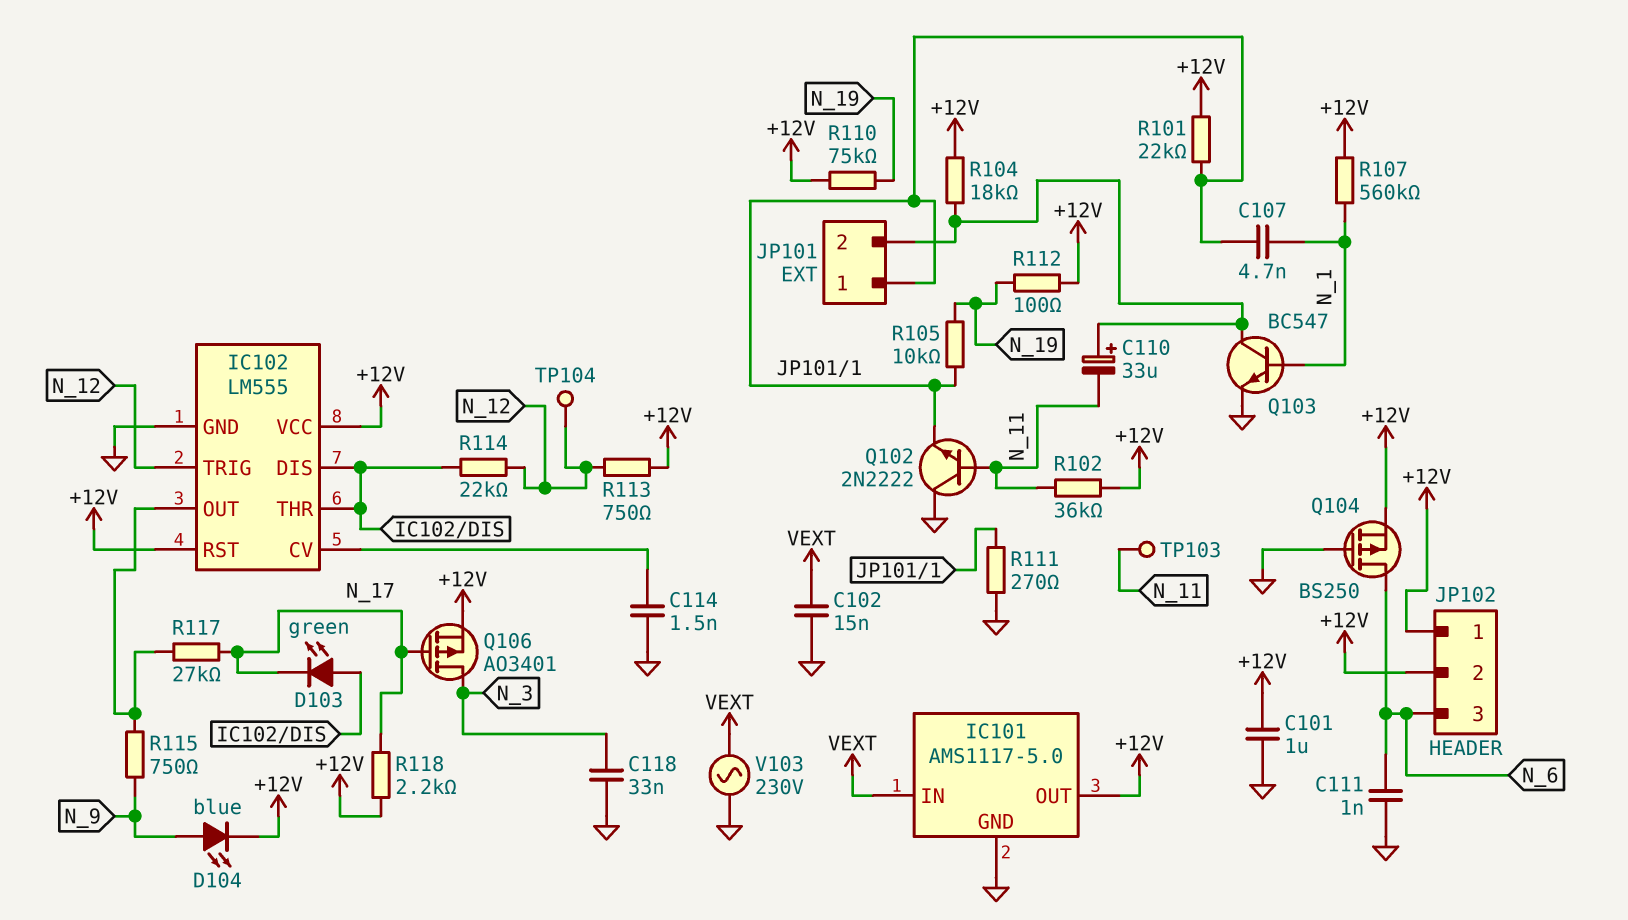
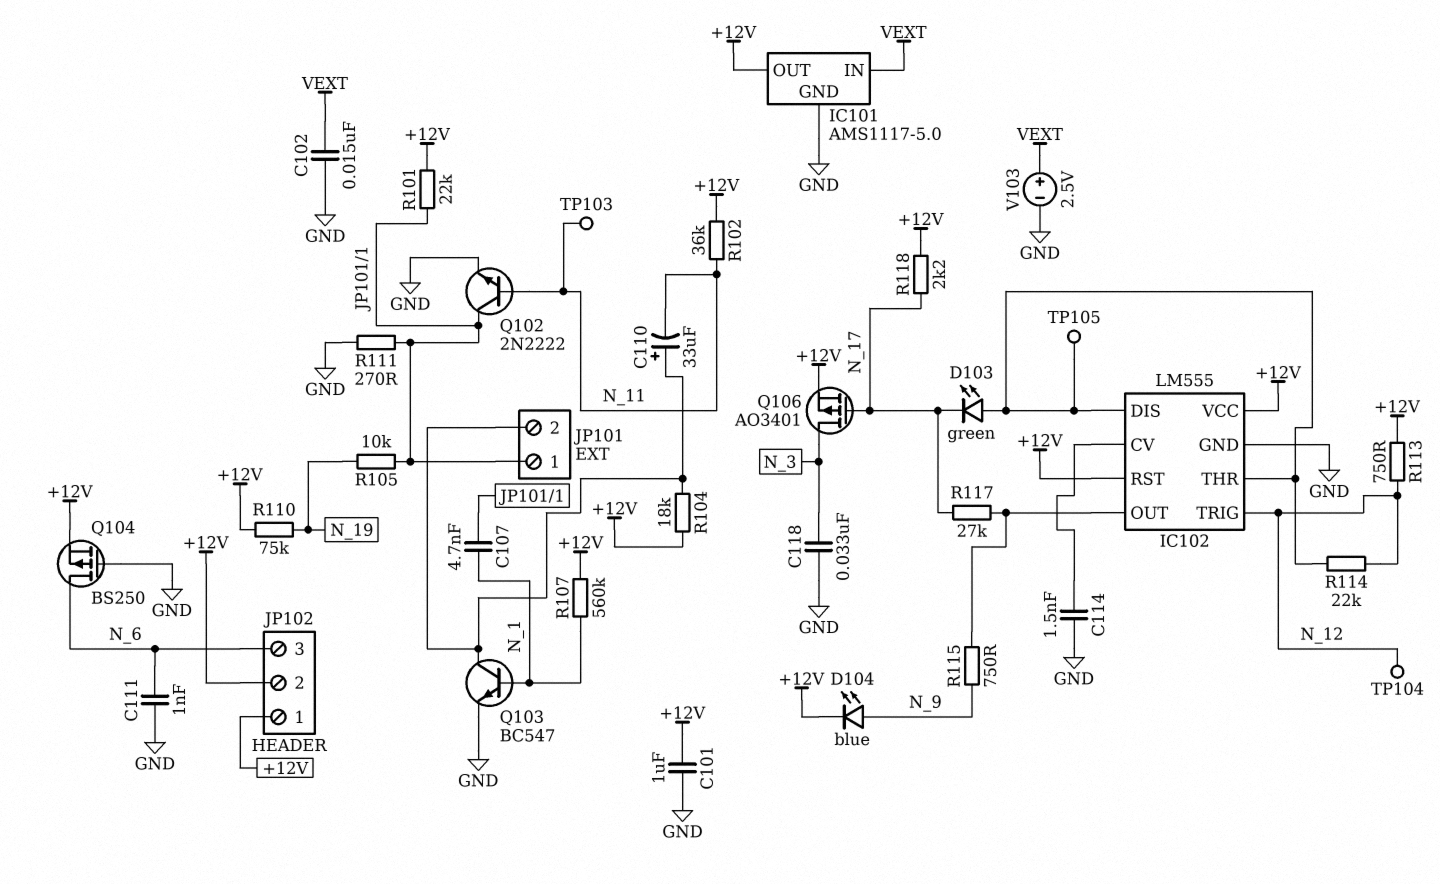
Q102: NPN 2N2222 (B N_11, C GND, E JP101/1) -> NPN 2N2222 (B N_11, C JP101/1, E GND)
R112: 100 (+12V, N_19) -> none
TP105: none -> test point (IC102/DIS)
V103: AC 230V (GND, VEXT) -> 2.5V (plus VEXT, minus GND)

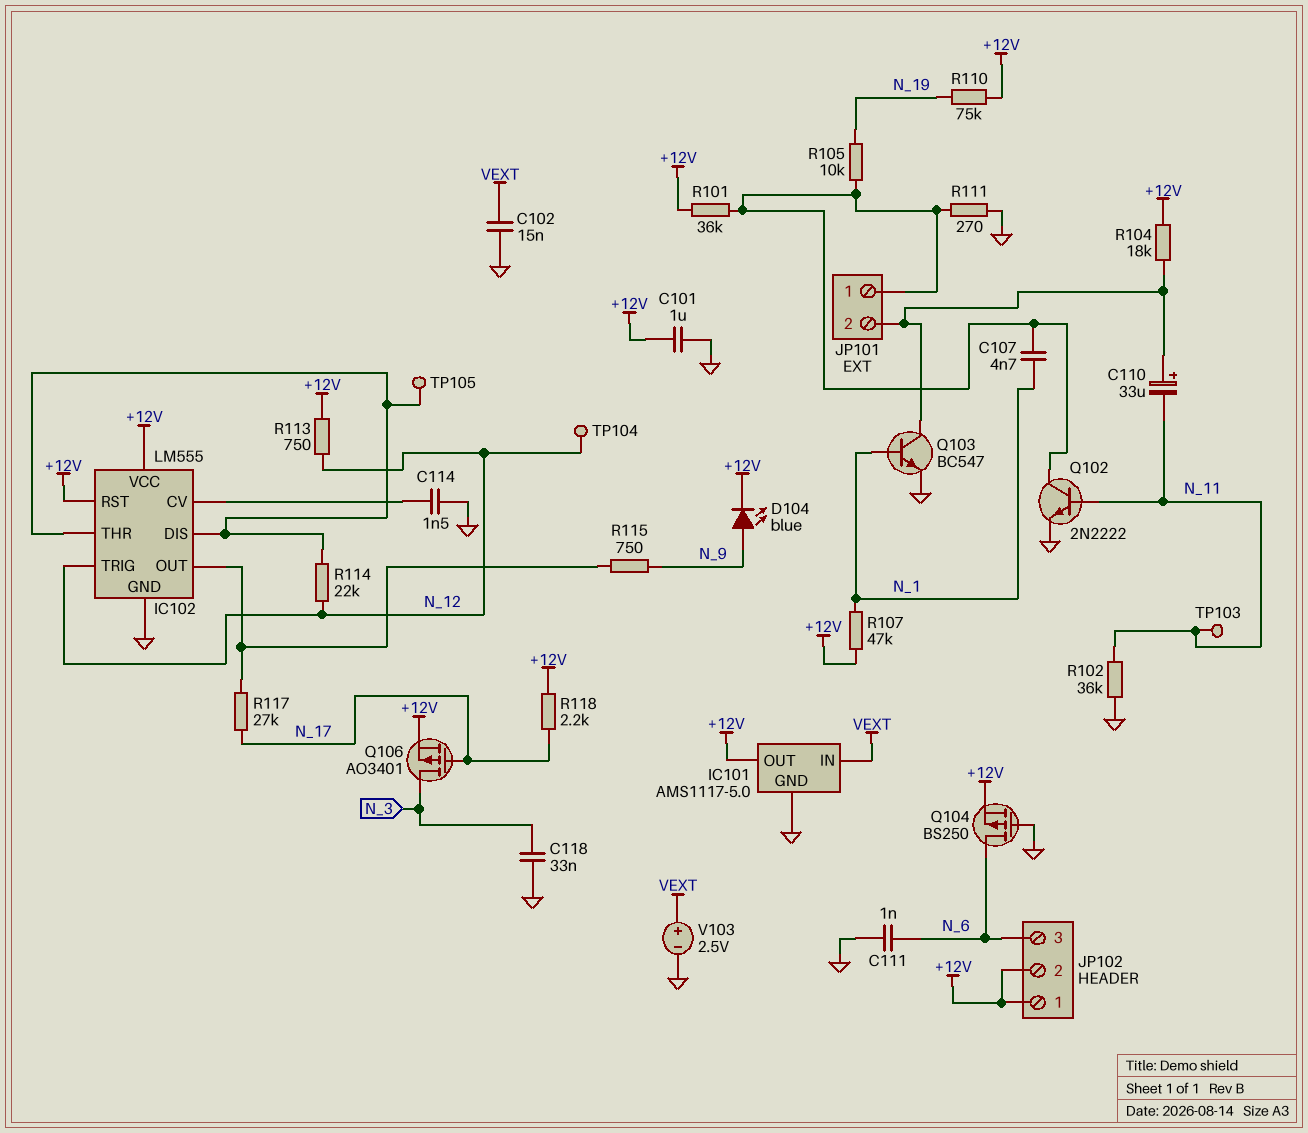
D103: LED green (A IC102/DIS, K N_17) -> none
R101: 22k (+12V, JP101/1) -> 36k (+12V, JP101/1)
R102: 36k (+12V, N_11) -> 36k (GND, N_11)
R107: 560k (+12V, N_1) -> 47k (+12V, N_1)

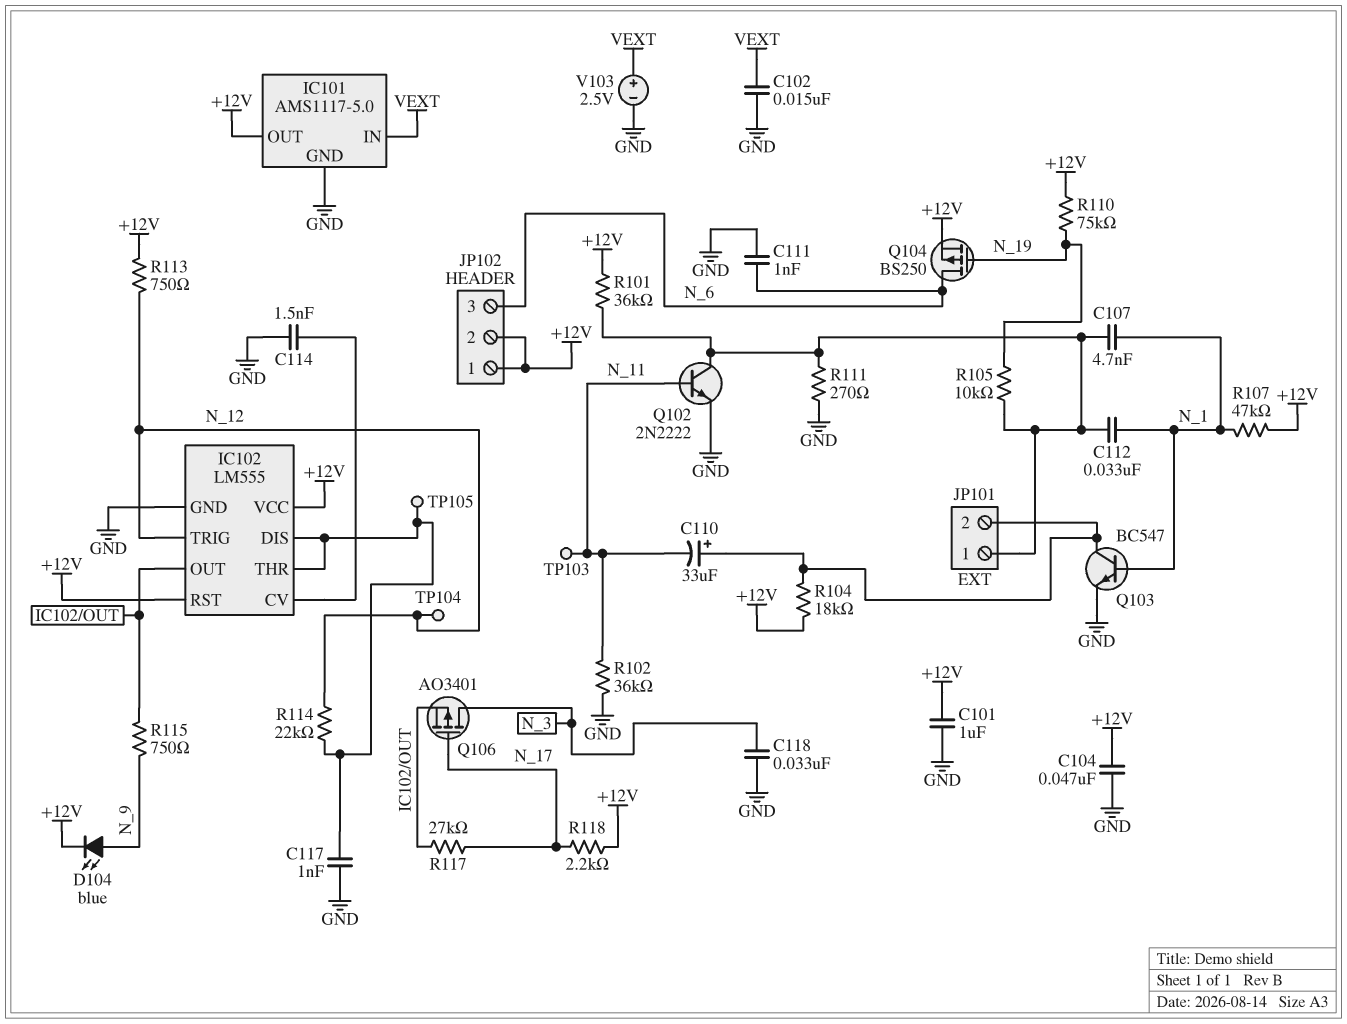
C104: none -> 47nF (+12V, GND)
C112: none -> 33nF (JP101/1, N_1)
C117: none -> 1nF (GND, IC102/DIS)
Q104: PMOS BS250 (G GND, D N_6, S +12V) -> PMOS BS250 (G N_19, D N_6, S +12V)
Q106: PMOS AO3401 (G N_17, D N_3, S +12V) -> PMOS AO3401 (G N_17, D N_3, S IC102/OUT)

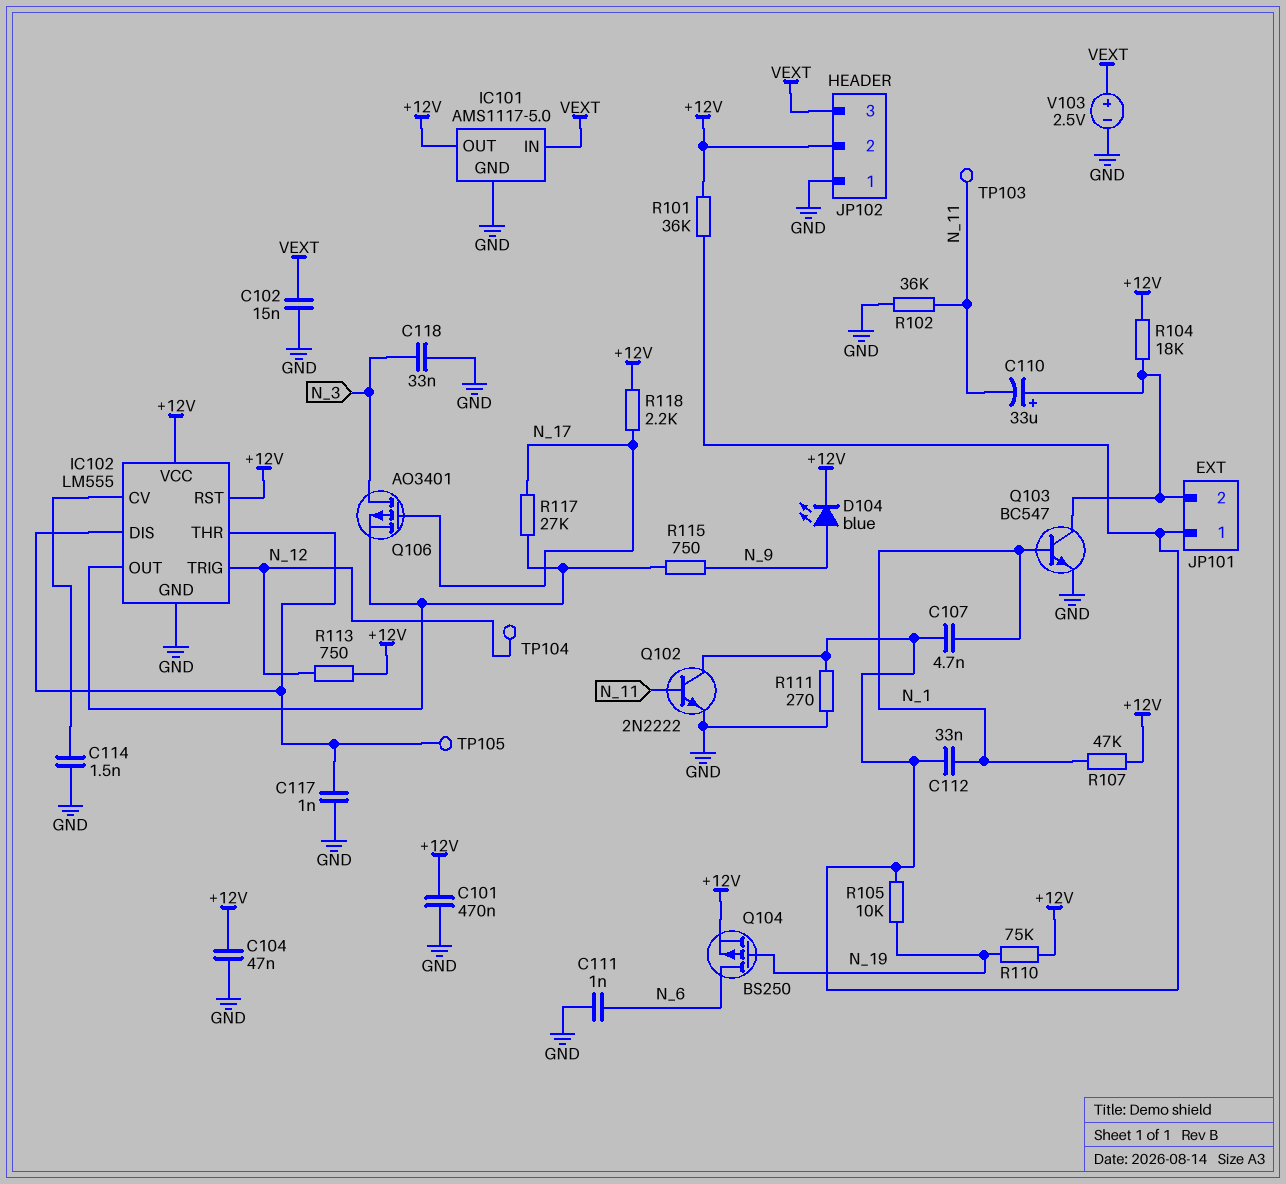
C101: 1uF (+12V, GND) -> 470nF (+12V, GND)
JP102 pin 1: +12V -> GND
JP102 pin 3: N_6 -> VEXT
R114: 22k (IC102/DIS, N_12) -> none

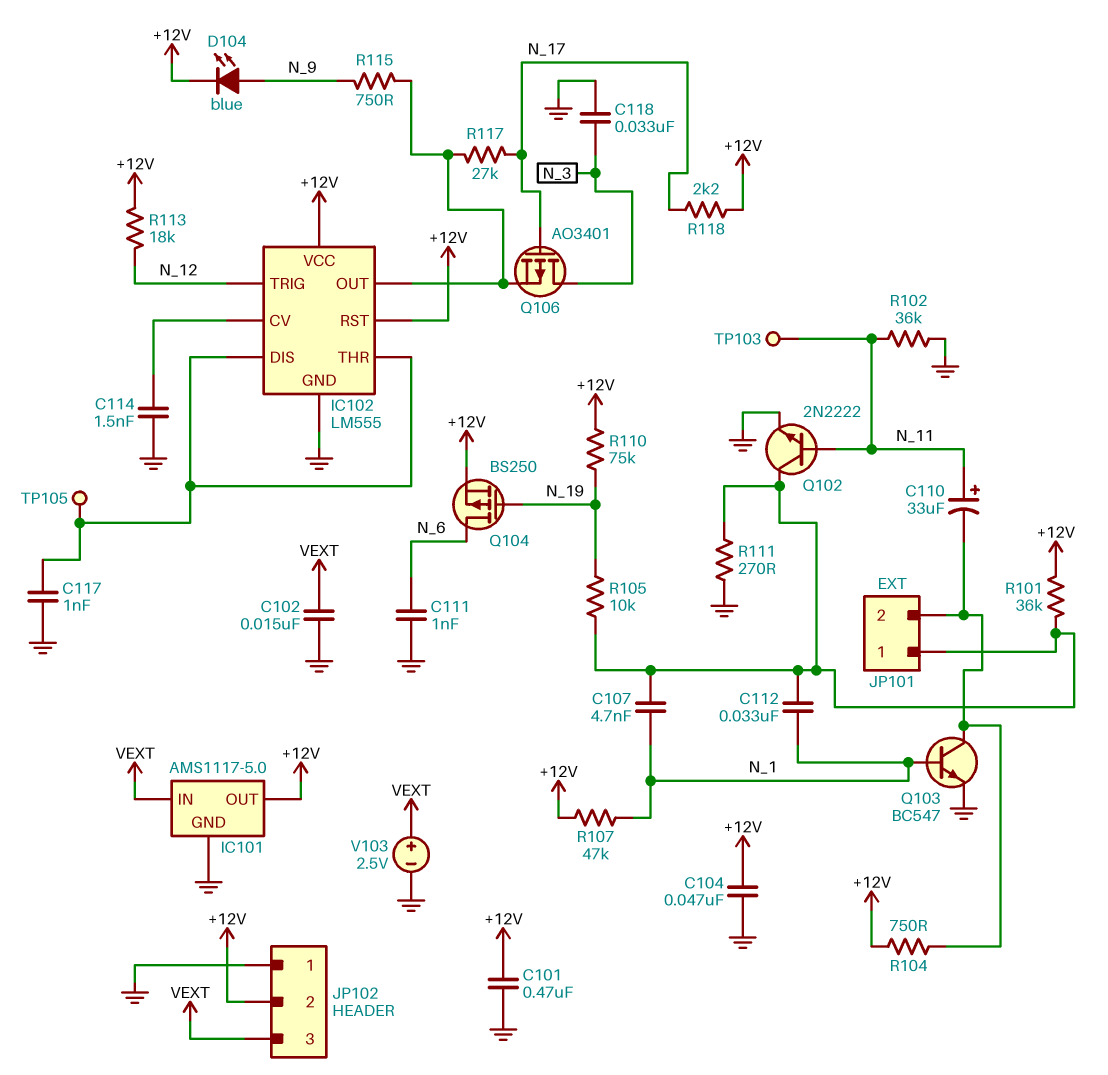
C110: 33uF (plus JP101/2, minus N_11) -> 33uF (plus N_11, minus JP101/2)
R104: 18k (+12V, JP101/2) -> 750 (+12V, JP101/2)
R113: 750 (+12V, N_12) -> 18k (+12V, N_12)
TP104: test point (N_12) -> none

